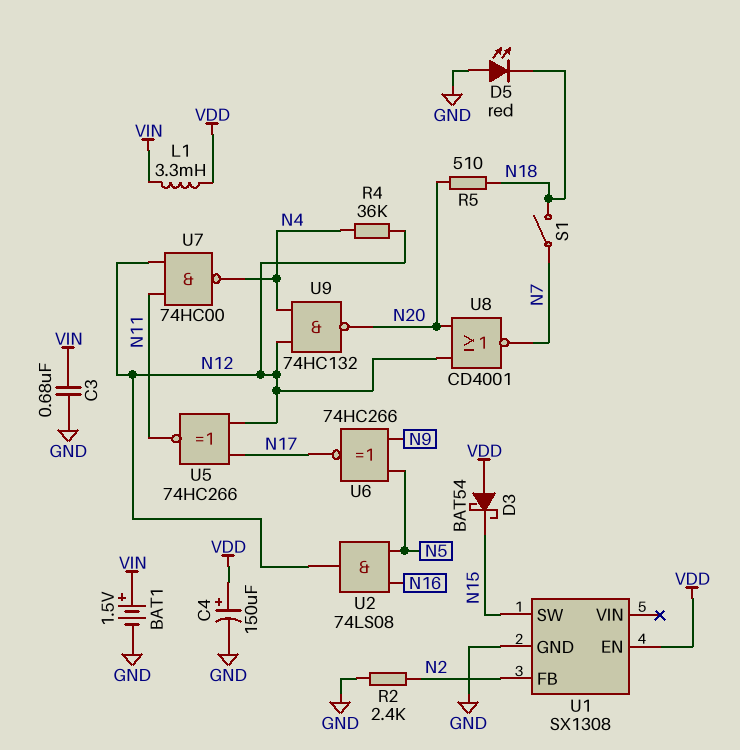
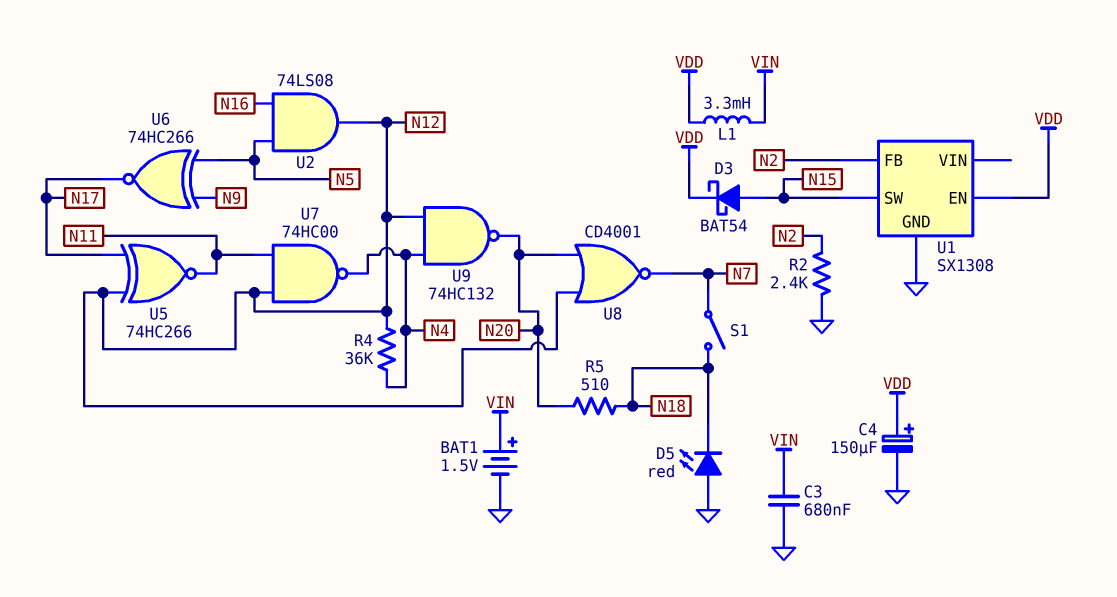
D3: schottky BAT54 (A VDD, K N15) -> schottky BAT54 (A N15, K VDD)

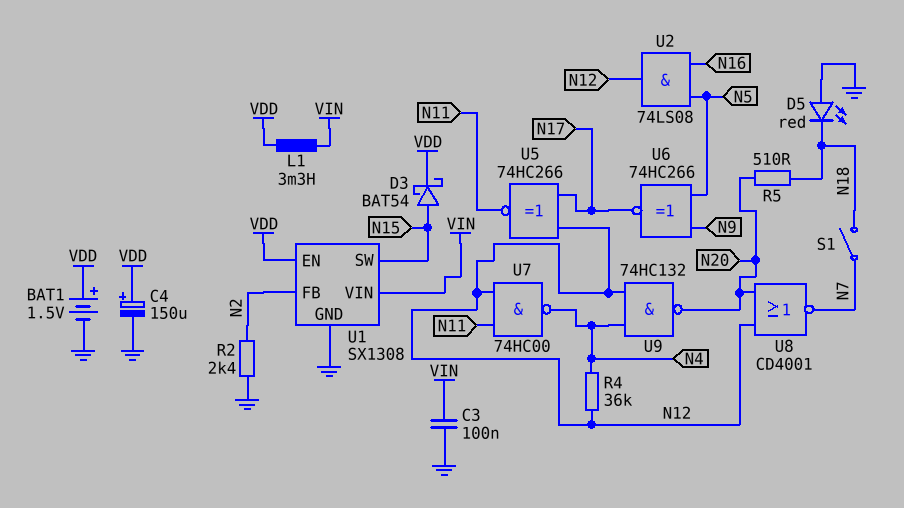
BAT1: 1.5V (plus VIN, minus GND) -> 1.5V (plus VDD, minus GND)
C3: 680nF (GND, VIN) -> 100nF (GND, VIN)
U1 pin VIN: none -> VIN

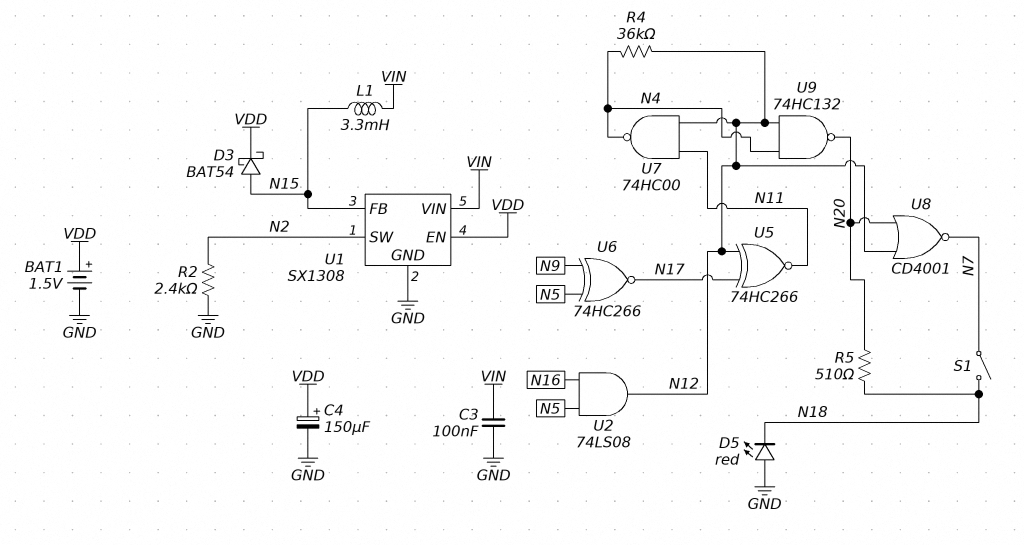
L1: 3.3mH (VDD, VIN) -> 3.3mH (N15, VIN)
U1 pin FB: N2 -> N15
U1 pin SW: N15 -> N2

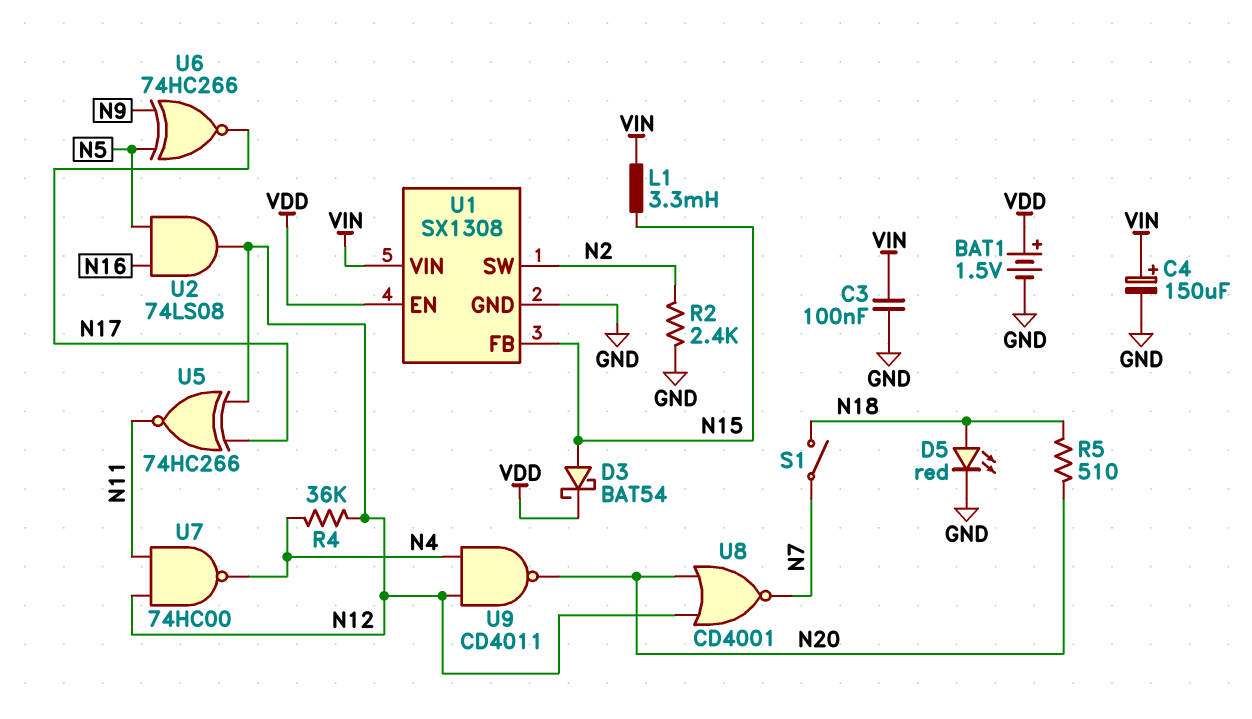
C4: 150uF (plus VDD, minus GND) -> 150uF (plus VIN, minus GND)
D5: LED red (A GND, K N18) -> LED red (A N18, K GND)
U9: NAND 74HC132 (in N4, in N12, out N20) -> NAND CD4011 (in N4, in N12, out N20)

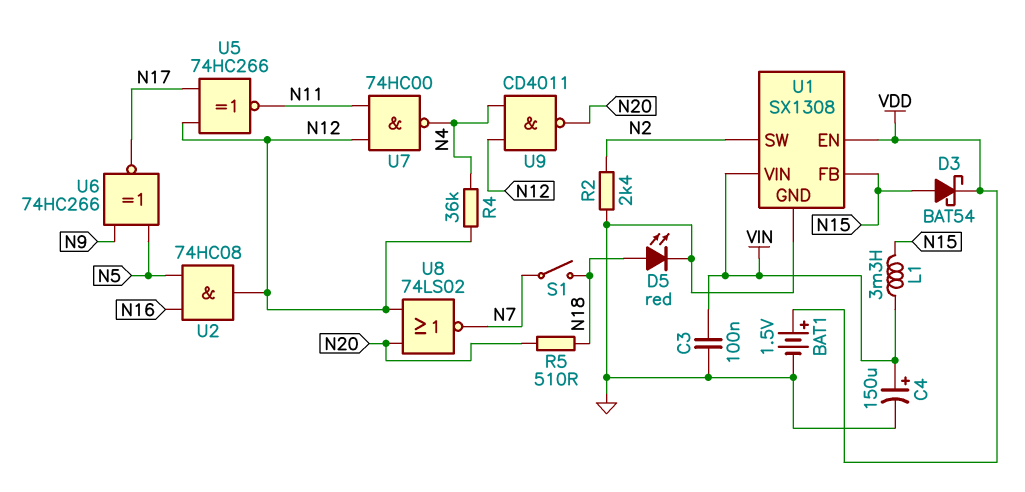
U2: AND 74LS08 (in N5, in N16, out N12) -> AND 74HC08 (in N5, in N16, out N12)
U8: NOR CD4001 (in N12, in N20, out N7) -> NOR 74LS02 (in N12, in N20, out N7)

